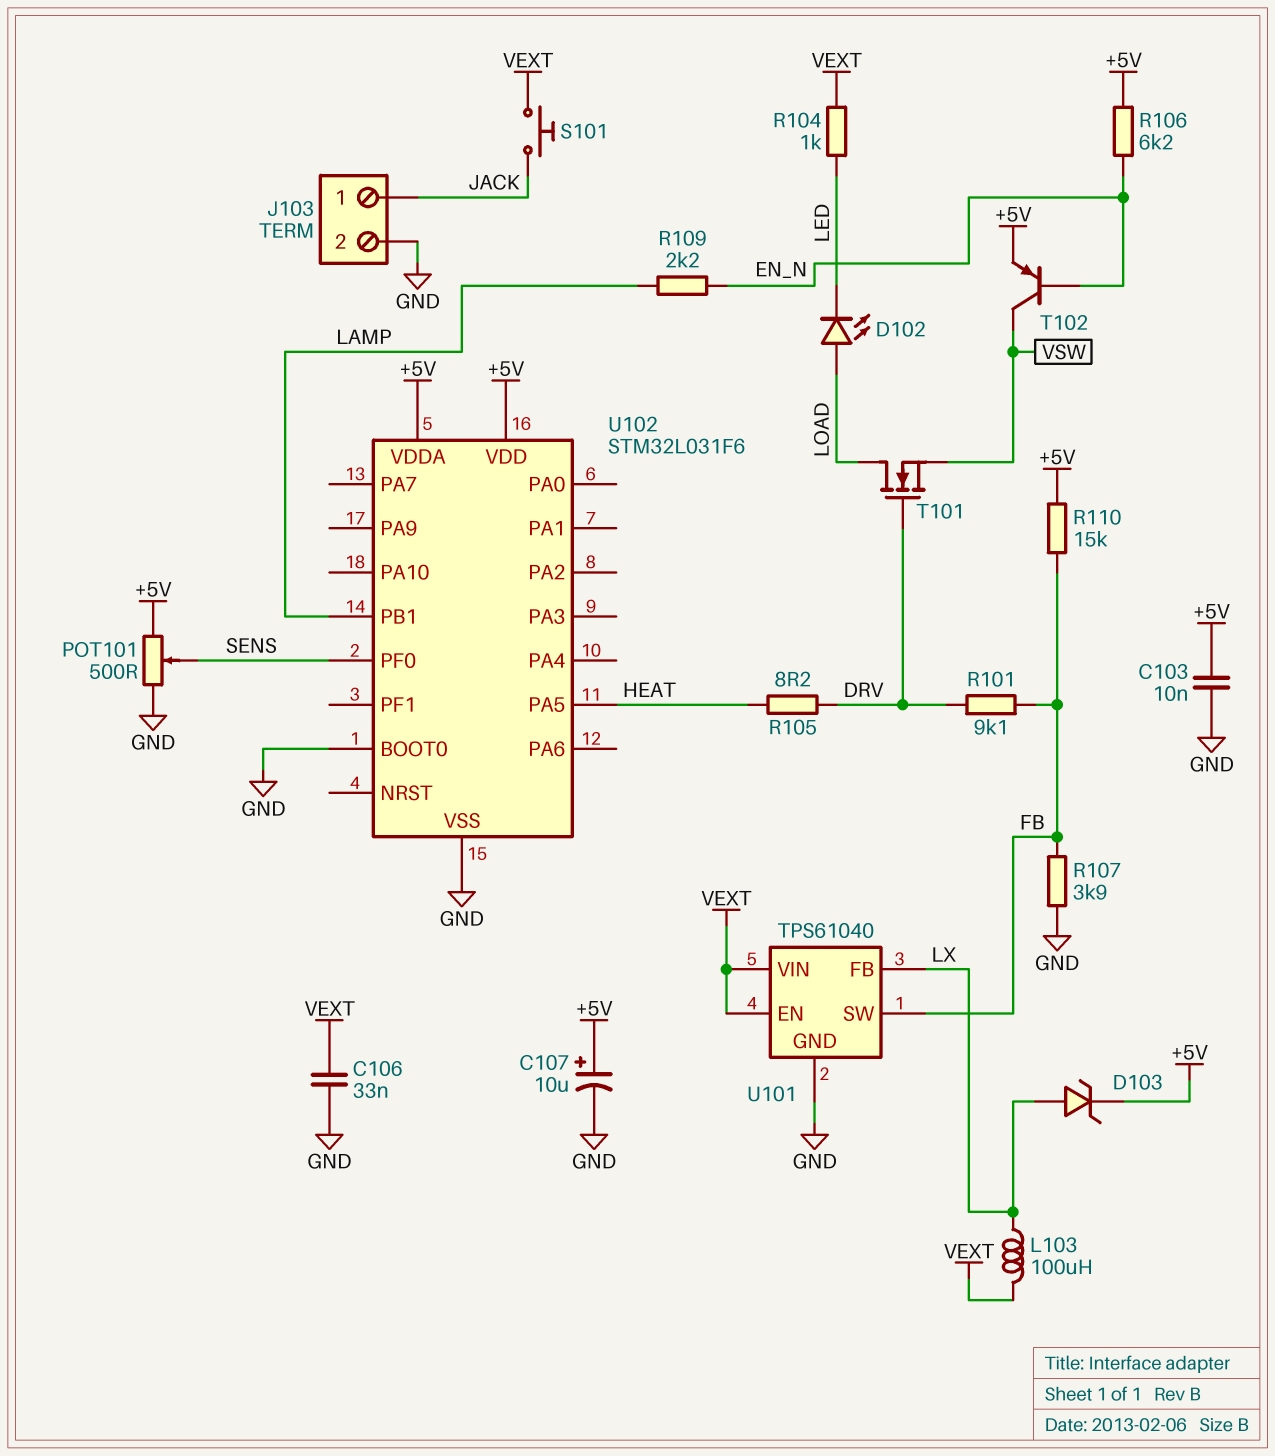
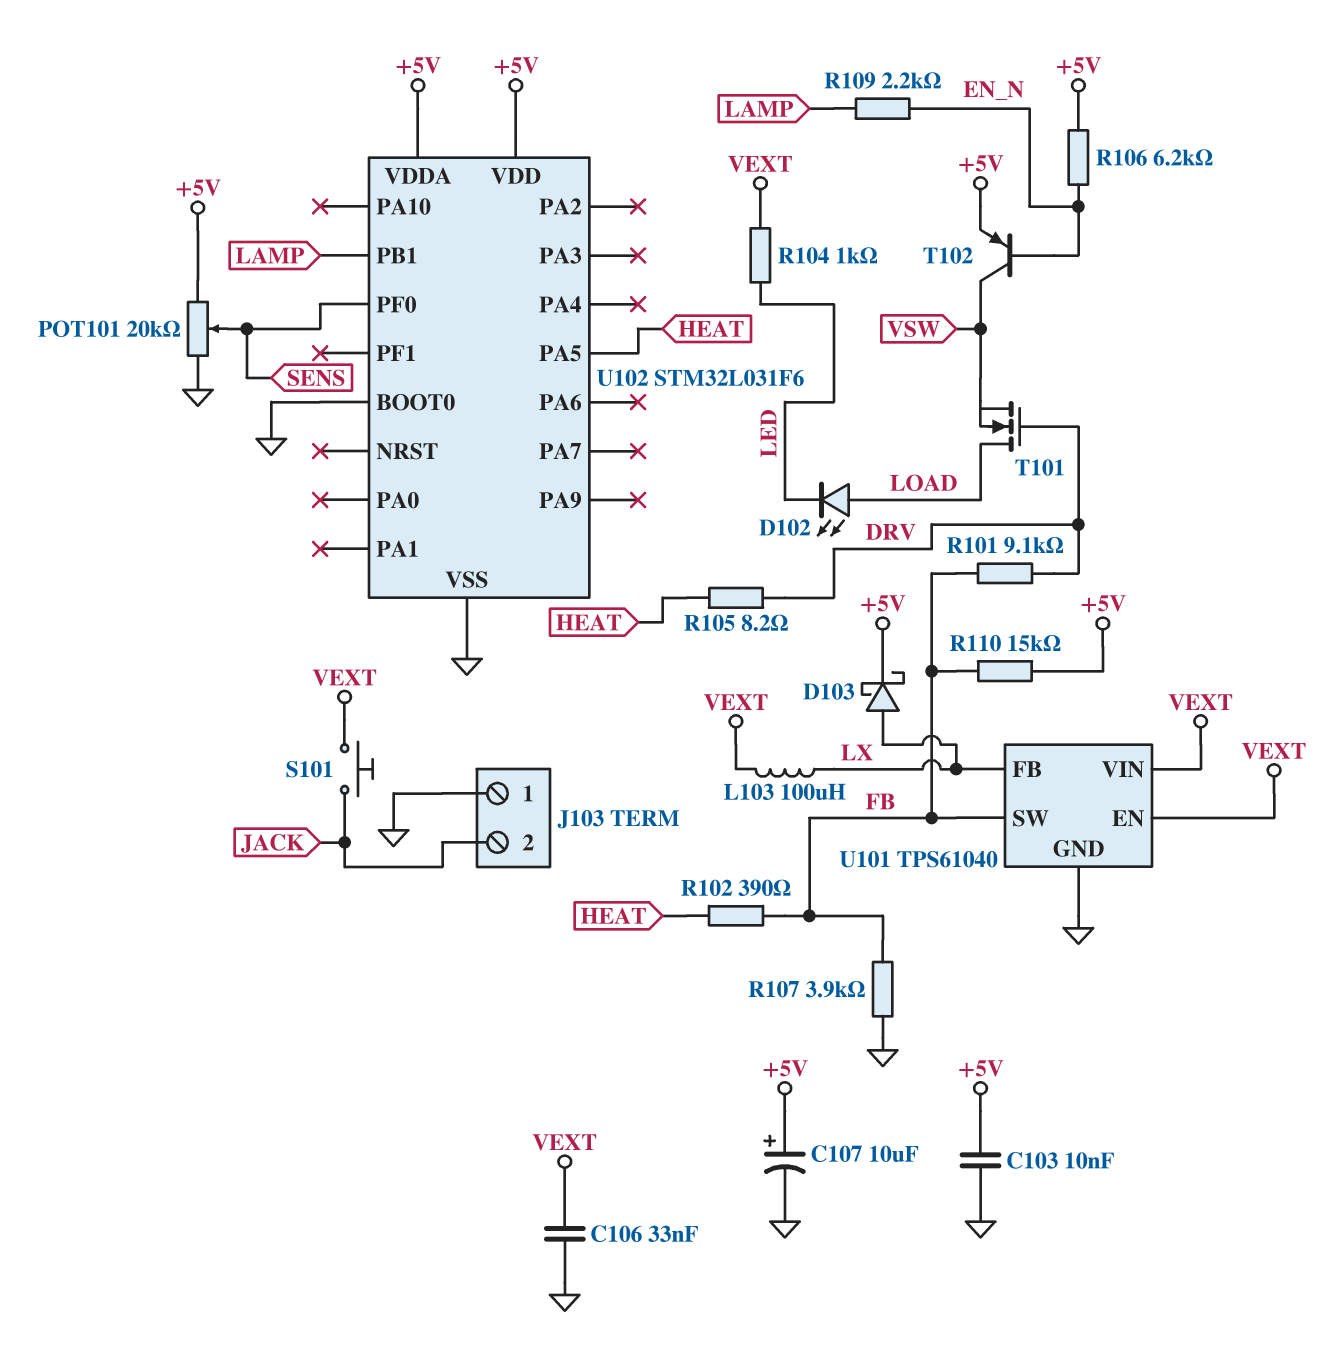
D103: zener (A LX, K +5V) -> schottky (A LX, K +5V)
J103 pin 1: JACK -> GND
J103 pin 2: GND -> JACK
POT101: 500 (+5V, GND, wiper SENS) -> 20k (+5V, GND, wiper SENS)
R102: none -> 390 (FB, HEAT)

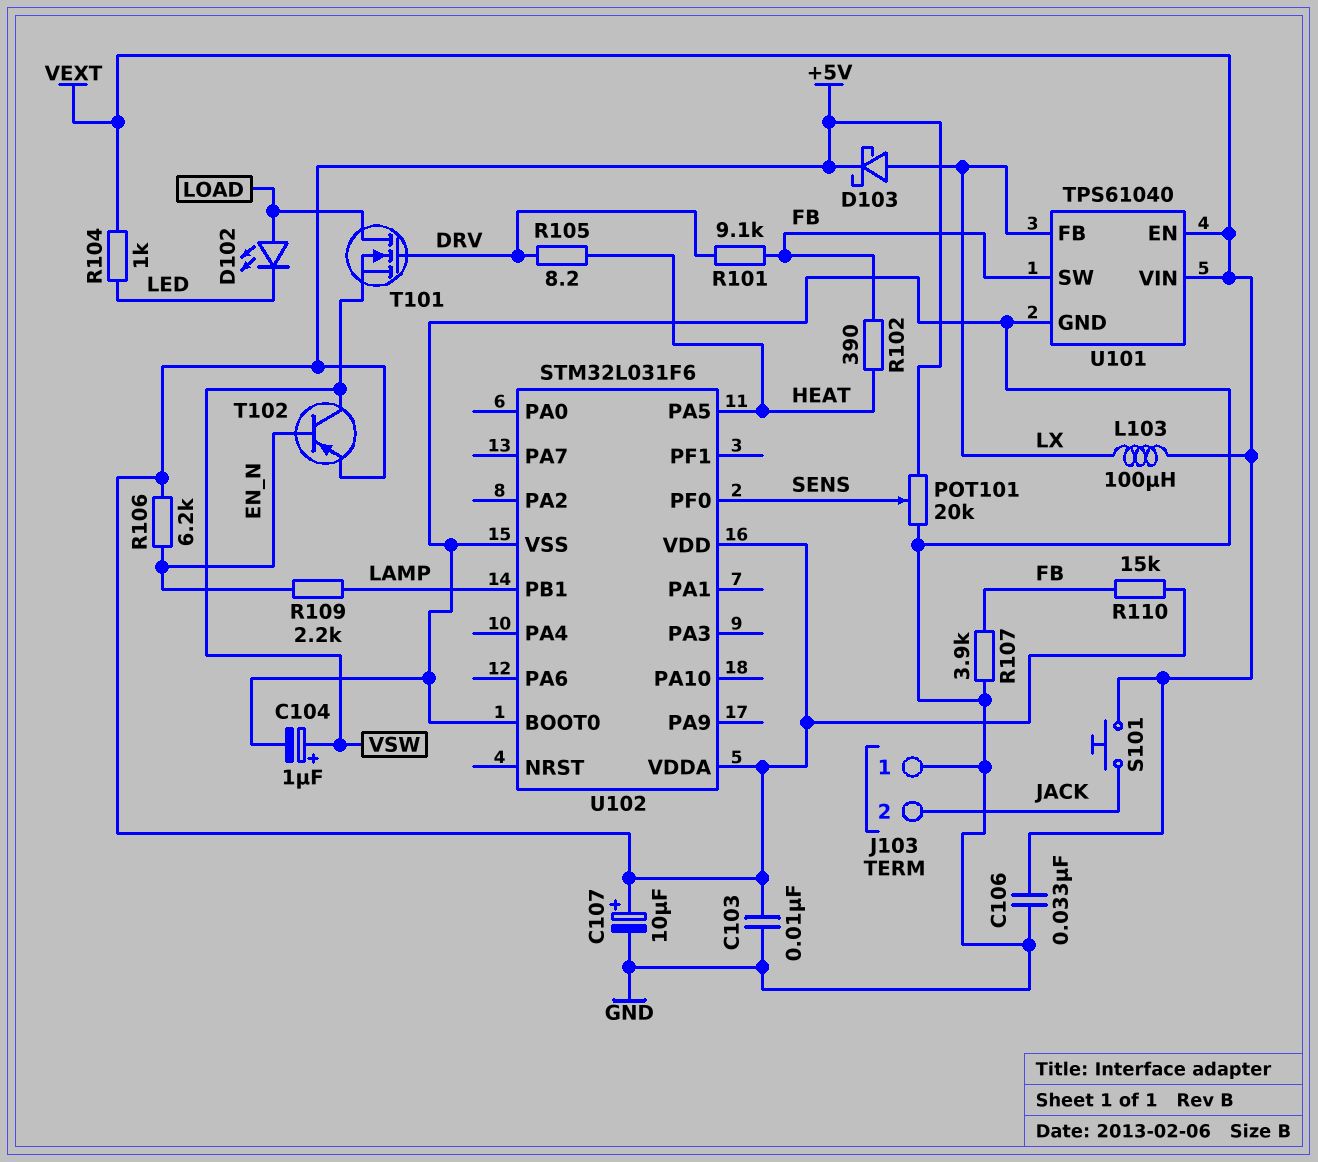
C104: none -> 1uF (plus VSW, minus GND)

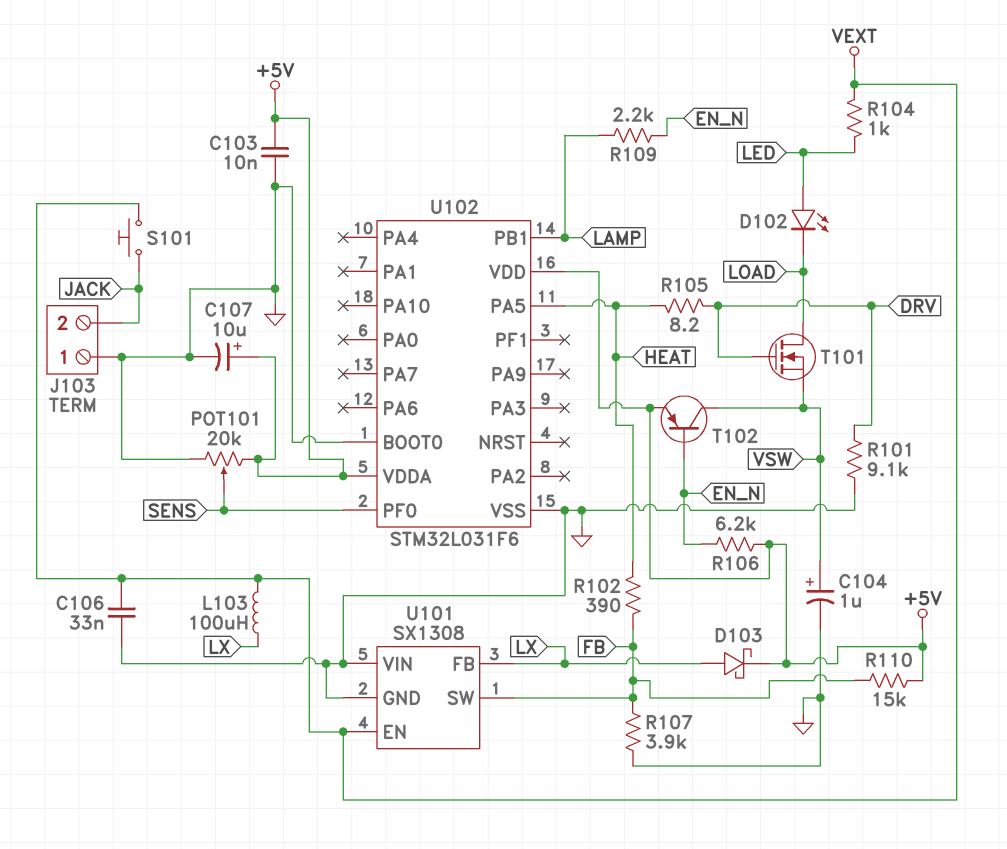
D102: LED (A LOAD, K LED) -> LED (A LED, K LOAD)
R101: 9.1k (DRV, FB) -> 9.1k (DRV, GND)
U101: TPS61040 -> SX1308
U101 pin VIN: VEXT -> GND

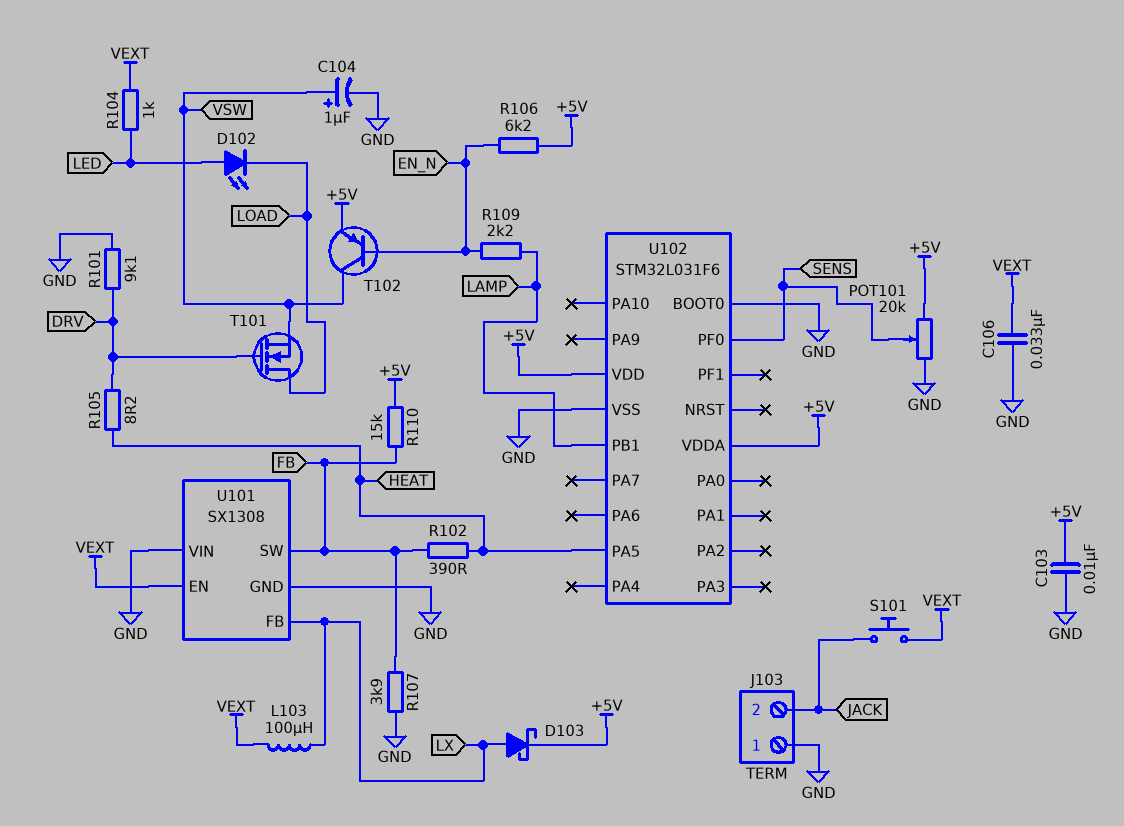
C107: 10uF (plus +5V, minus GND) -> none

